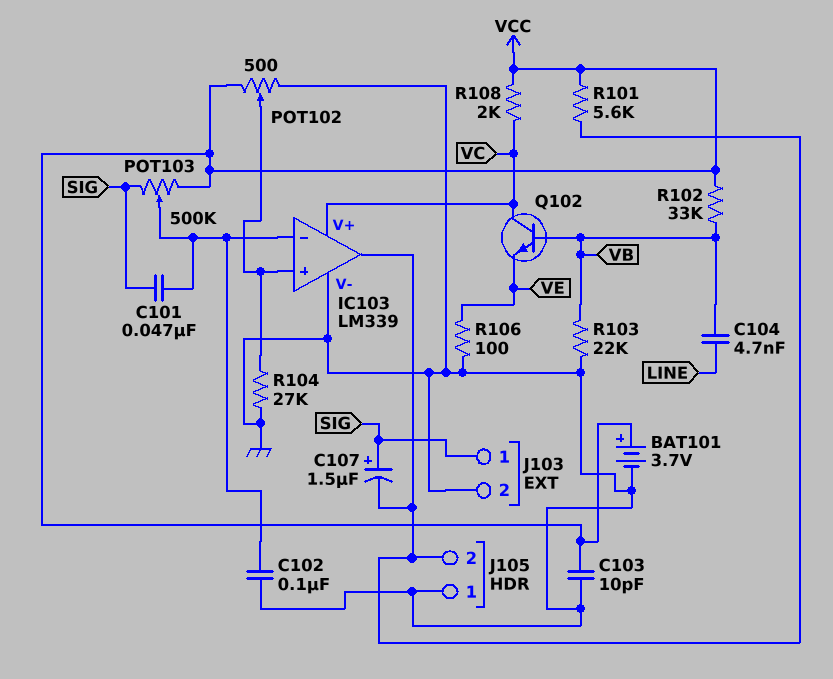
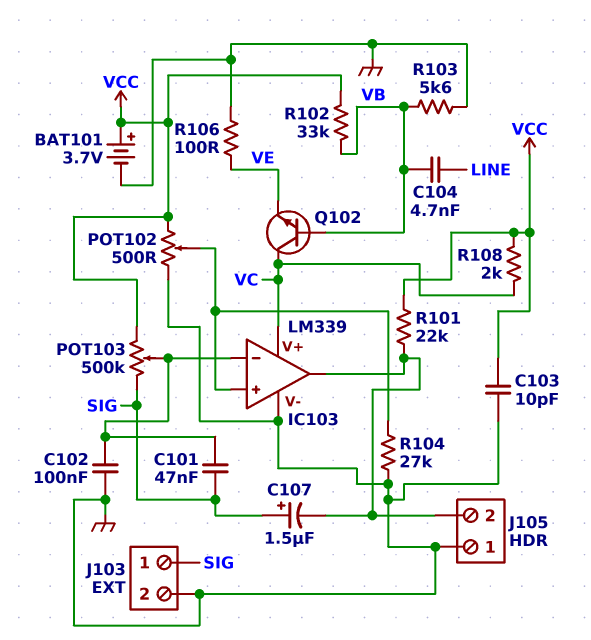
R101: 5.6k (IC103/out, VCC) -> 22k (IC103/out, VCC)
R103: 22k (GND, VB) -> 5.6k (GND, VB)

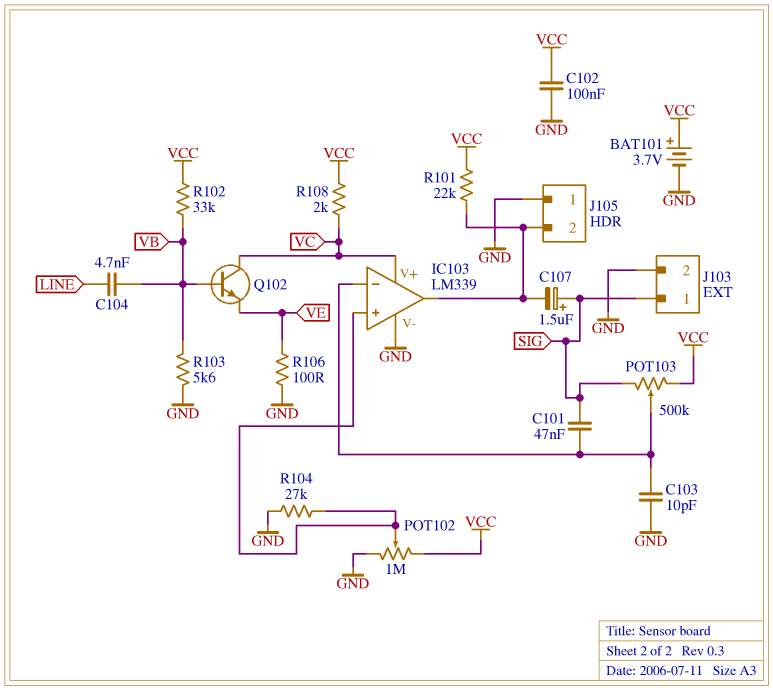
C102: 100nF (GND, IC103/in-) -> 100nF (GND, VCC)
C103: 10pF (GND, VCC) -> 10pF (GND, IC103/in-)
POT102: 500 (GND, VCC, wiper IC103/in+) -> 1M (GND, VCC, wiper IC103/in+)

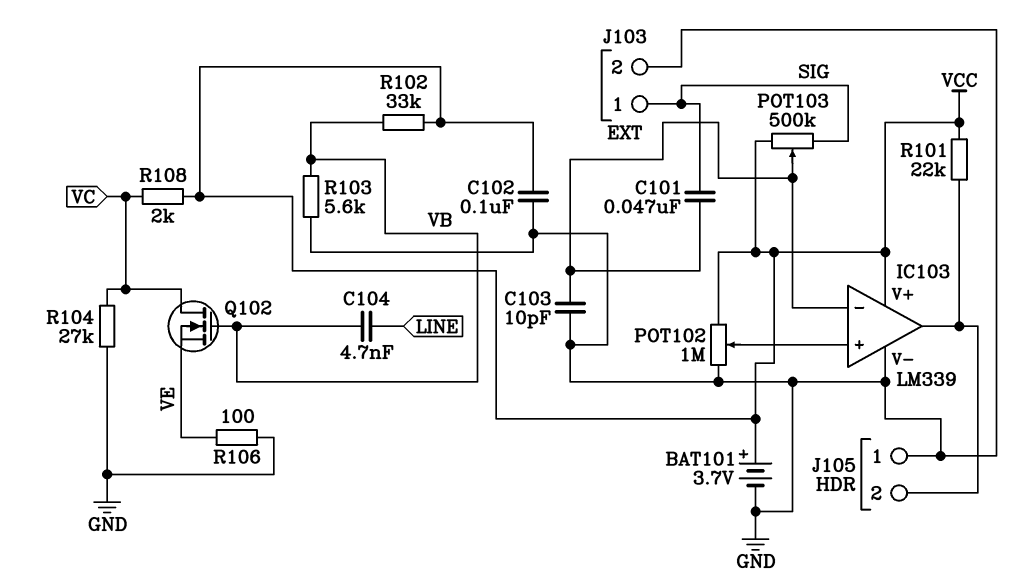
C107: 1.5uF (plus SIG, minus IC103/out) -> none
IC103 pin V+: VC -> VCC
Q102: NPN (B VB, C VC, E VE) -> NMOS (G VB, D VC, S VE)
R104: 27k (GND, IC103/in+) -> 27k (GND, VC)

